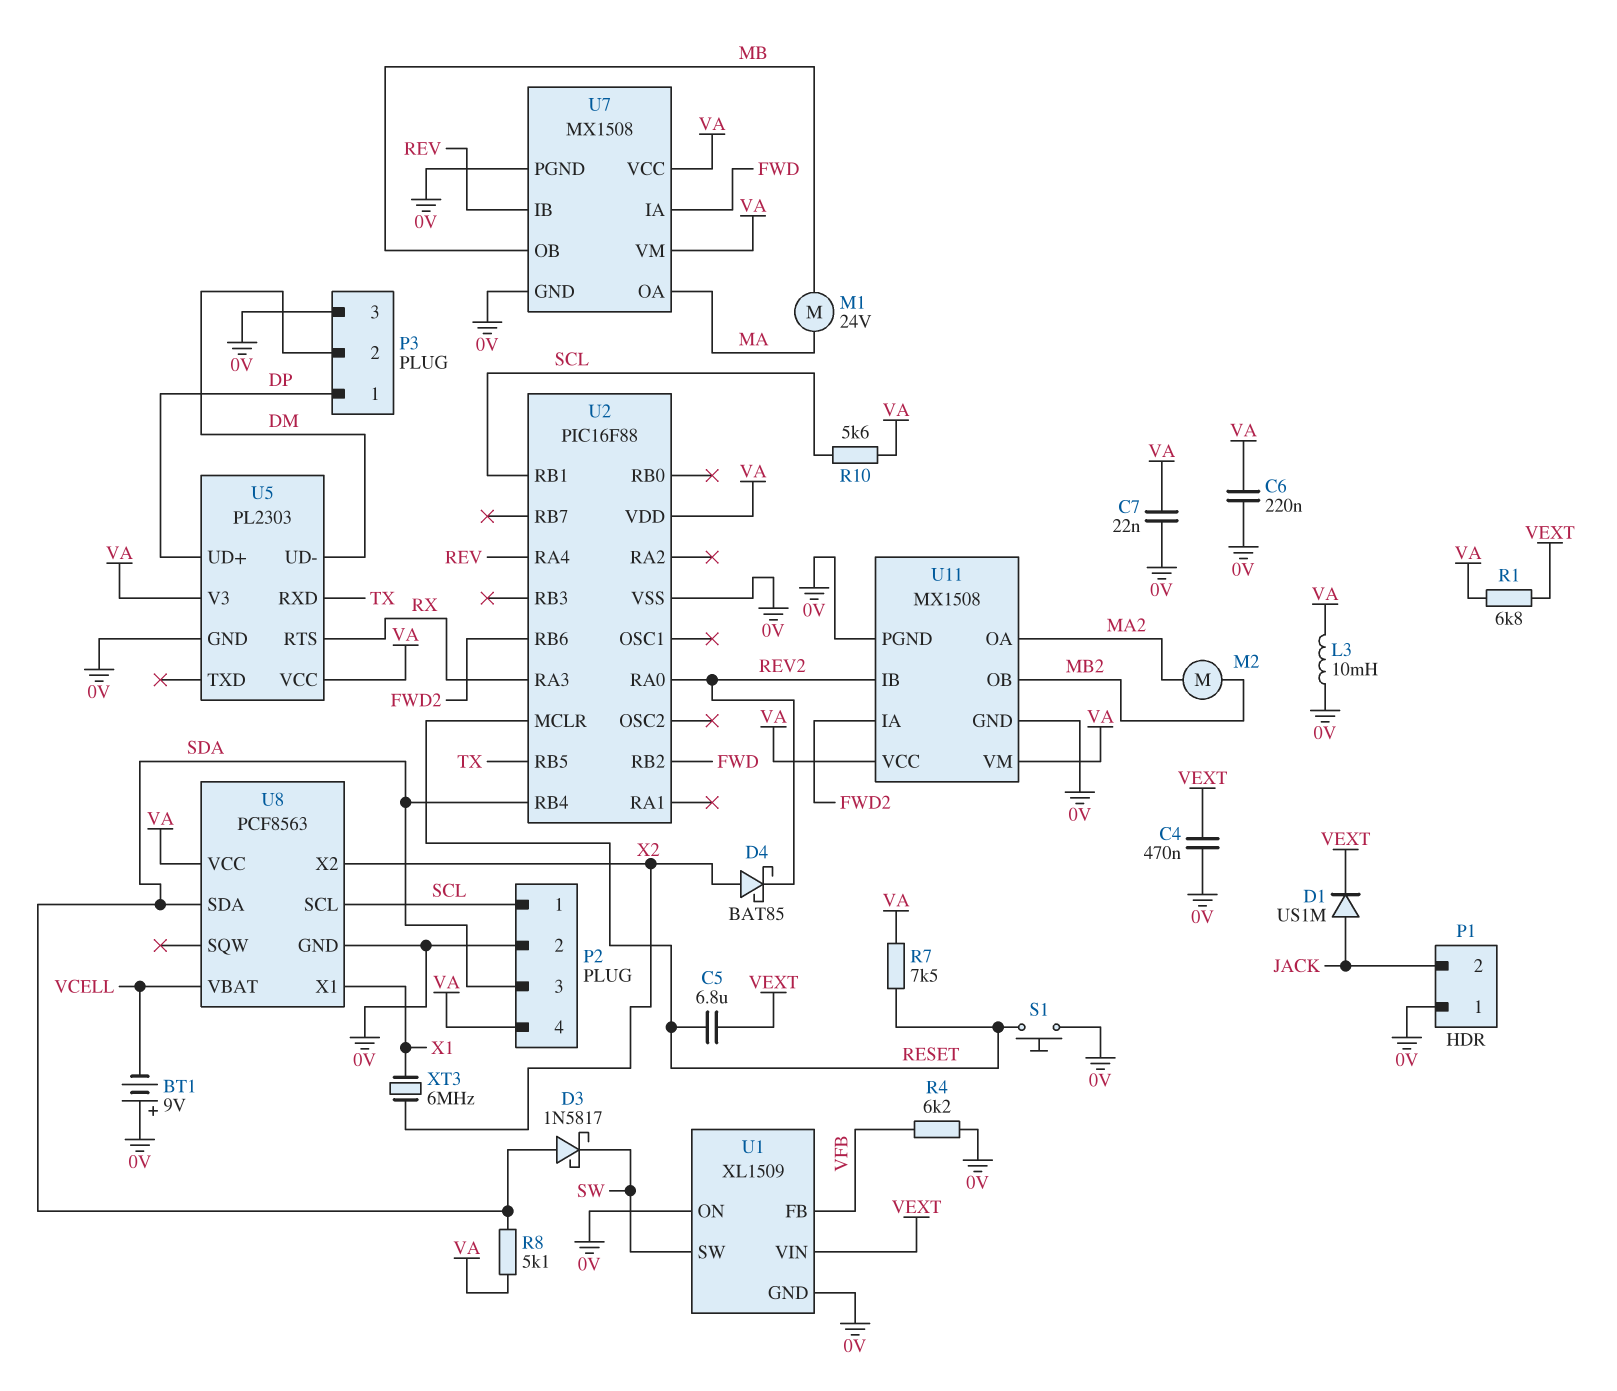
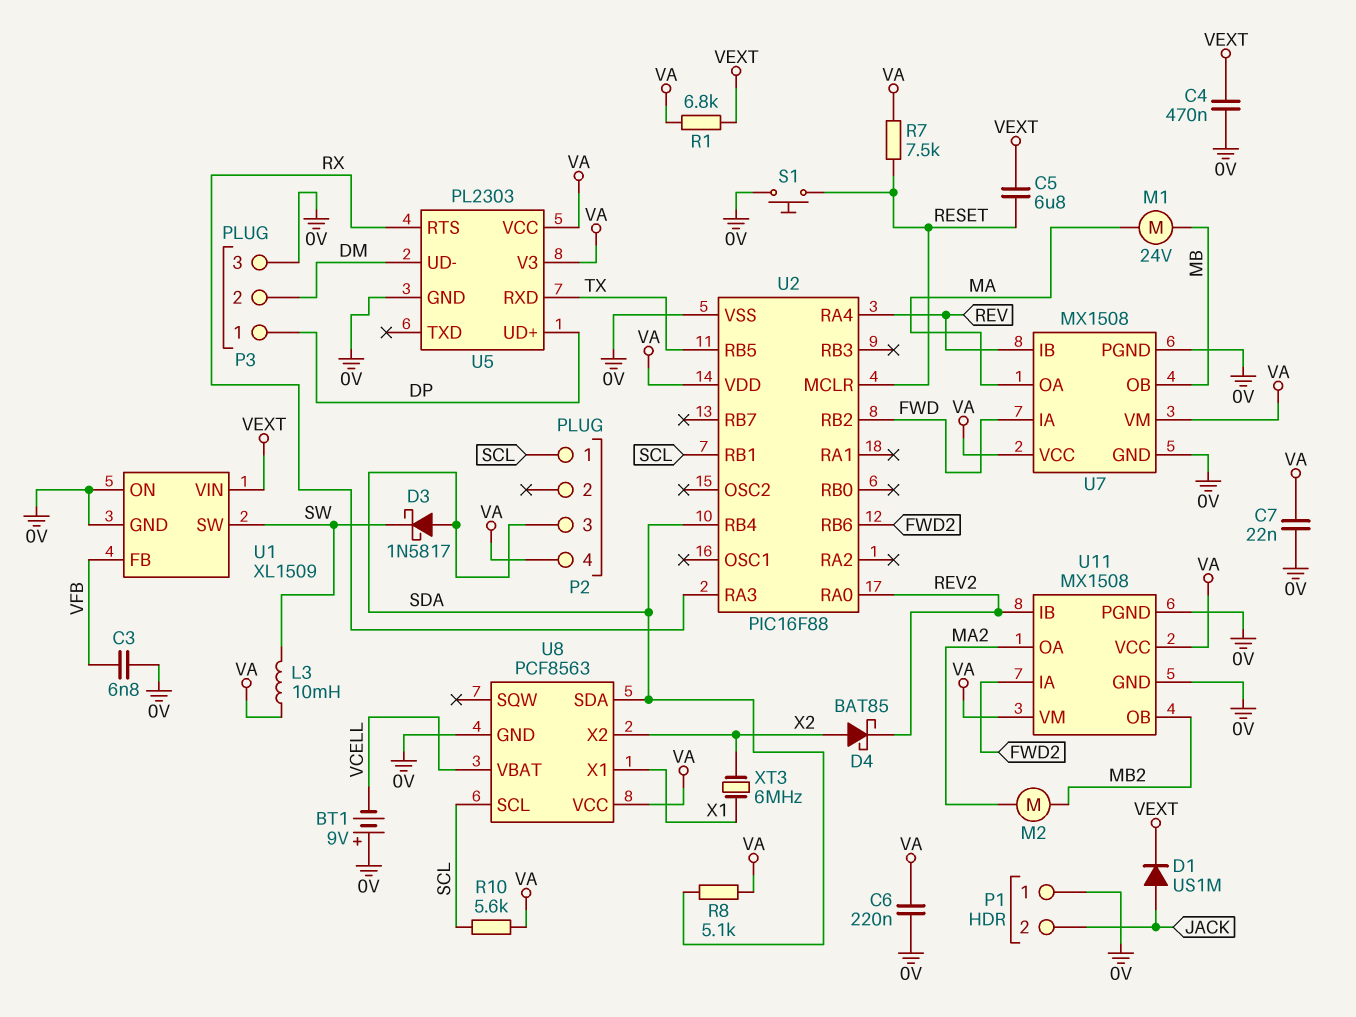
C3: none -> 6.8nF (0V, VFB)
L3: 10mH (0V, VA) -> 10mH (SW, VA)
P2 pin 2: 0V -> none
R4: 6.2k (0V, VFB) -> none

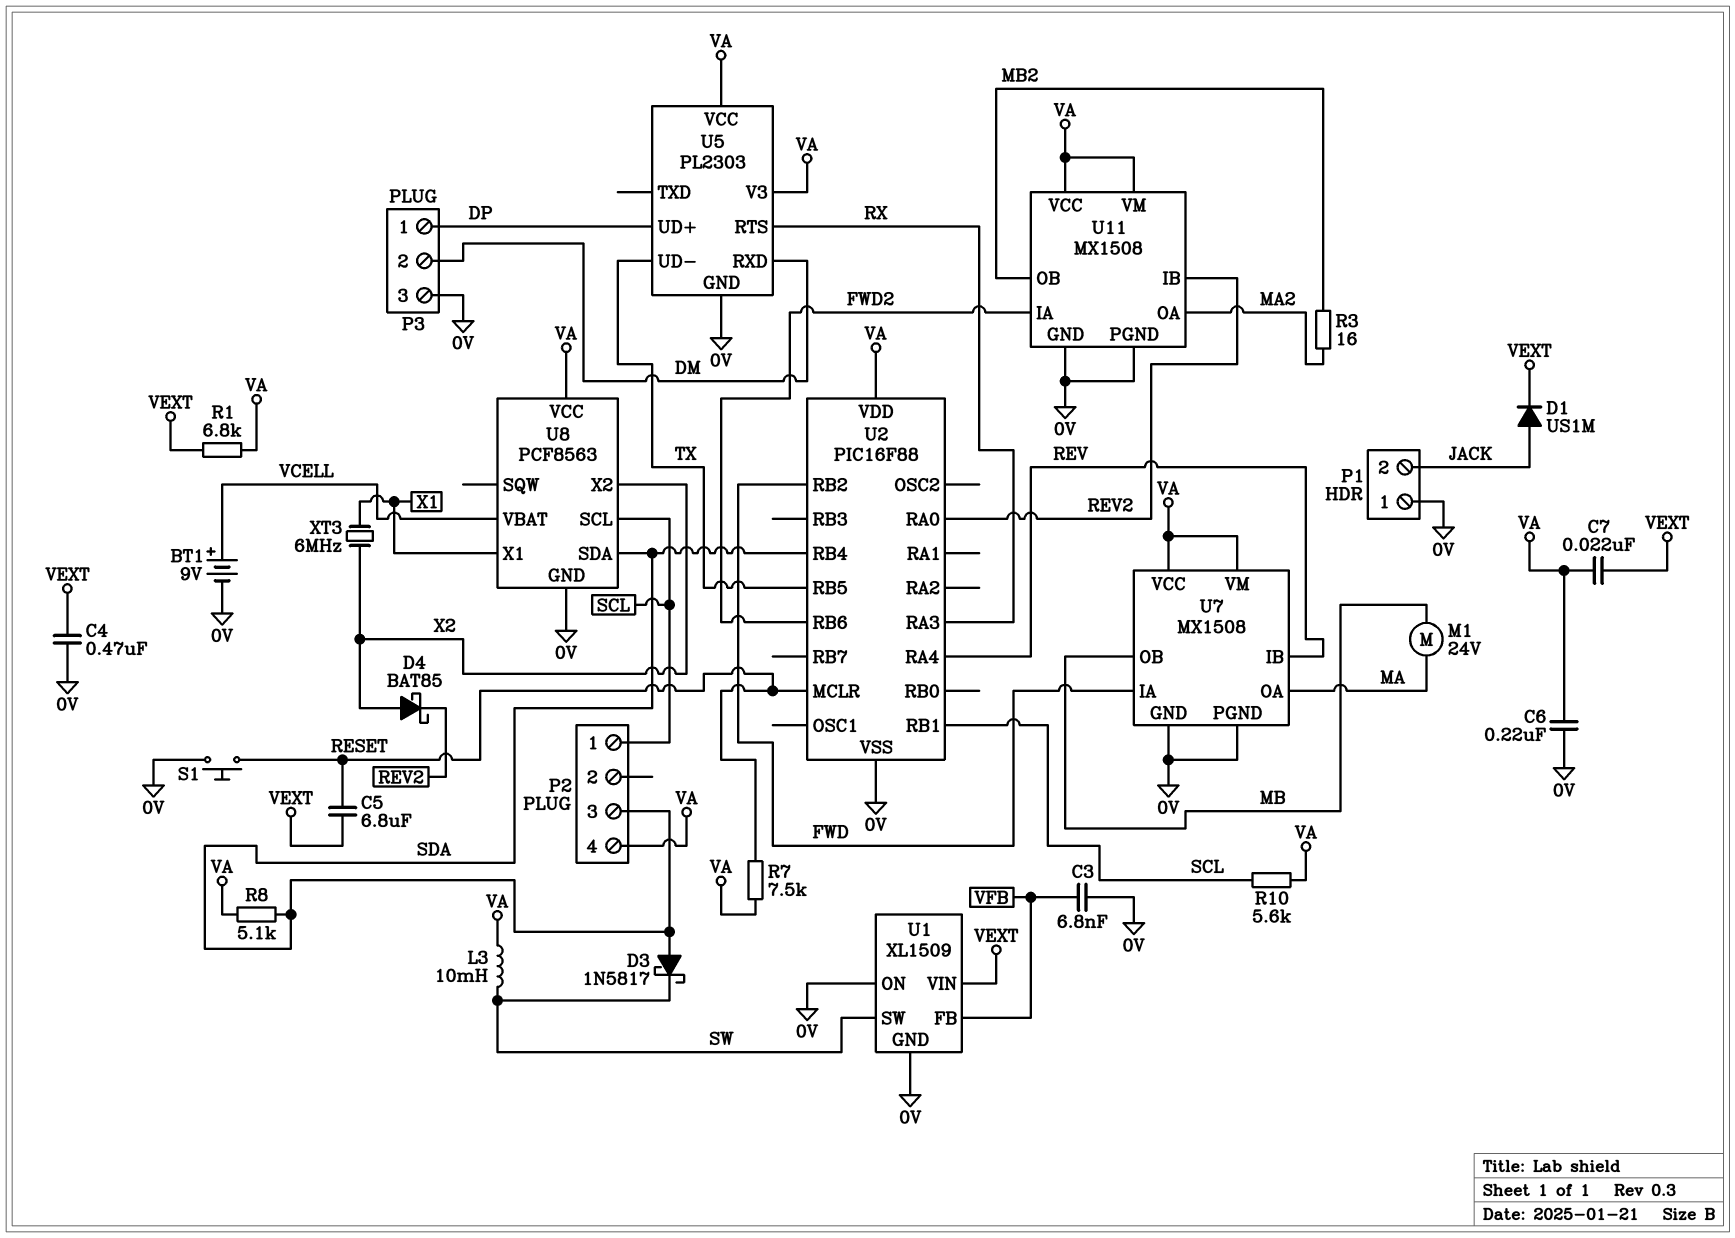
BT1: 9V (plus 0V, minus VCELL) -> 9V (plus VCELL, minus 0V)
C7: 22nF (0V, VA) -> 22nF (VA, VEXT)
M2: motor (MA2, MB2) -> none
R3: none -> 16 (MA2, MB2)
U5 pin RXD: TX -> DM
U5 pin UD-: DM -> TX

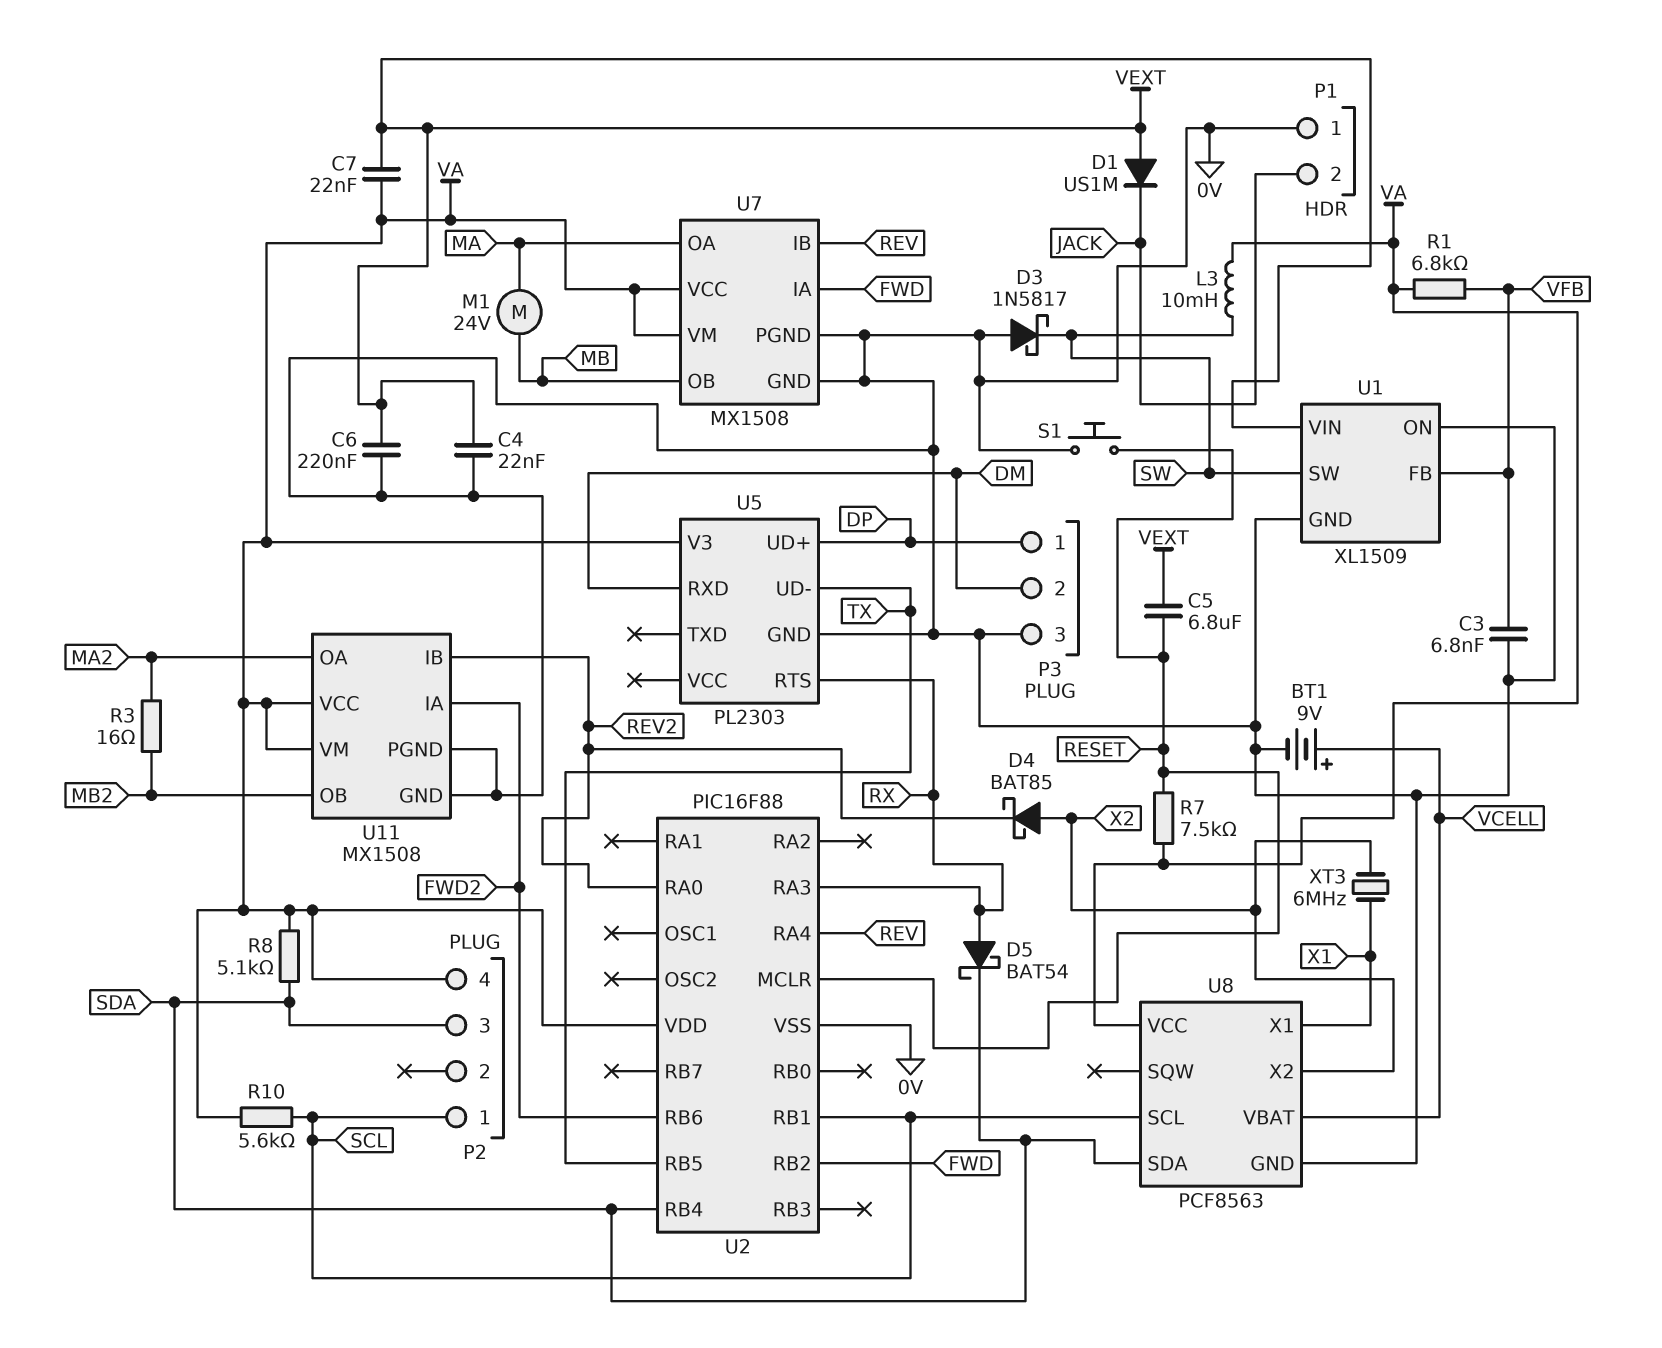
C4: 470nF (0V, VEXT) -> 22nF (0V, VEXT)
C6: 220nF (0V, VA) -> 220nF (0V, VEXT)
D1: diode US1M (A JACK, K VEXT) -> diode US1M (A VEXT, K JACK)
D3: schottky 1N5817 (A SDA, K SW) -> schottky 1N5817 (A 0V, K SW)
D5: none -> schottky BAT54 (A RX, K SDA)
R1: 6.8k (VA, VEXT) -> 6.8k (VA, VFB)
U5 pin VCC: VA -> none

